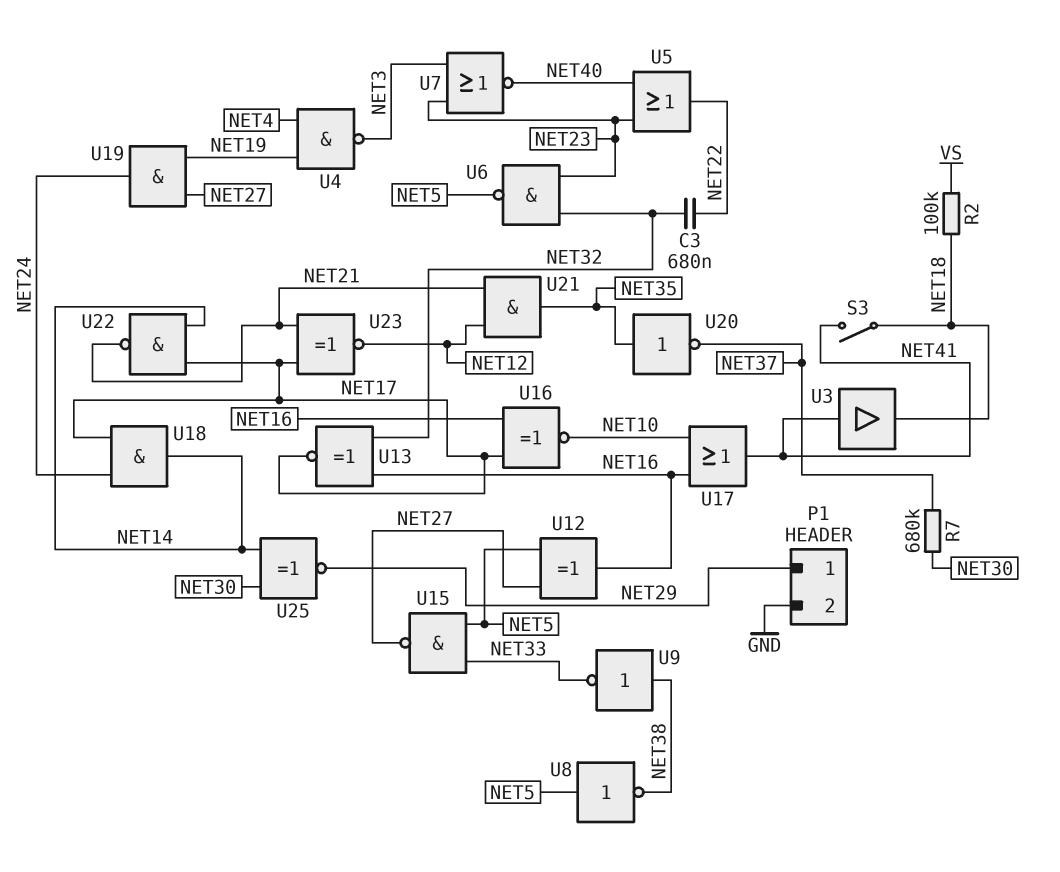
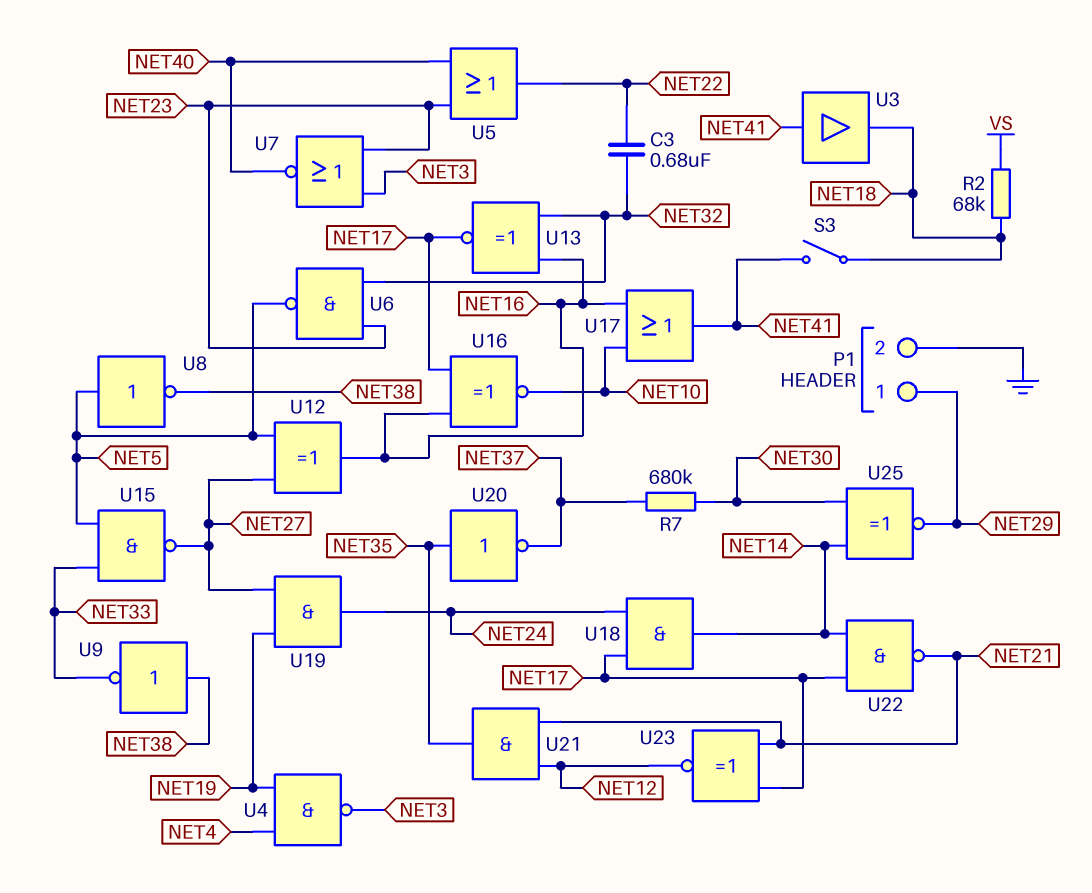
R2: 100k (NET18, VS) -> 68k (NET18, VS)

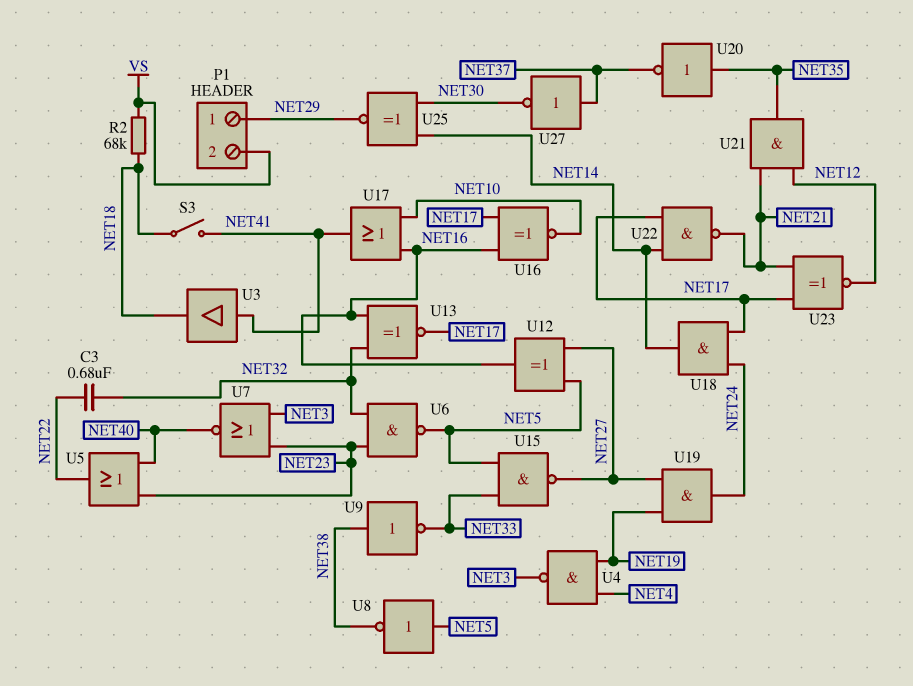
P1 pin 2: GND -> VS
R7: 680k (NET30, NET37) -> none
U27: none -> NOT (in NET37, out NET30)

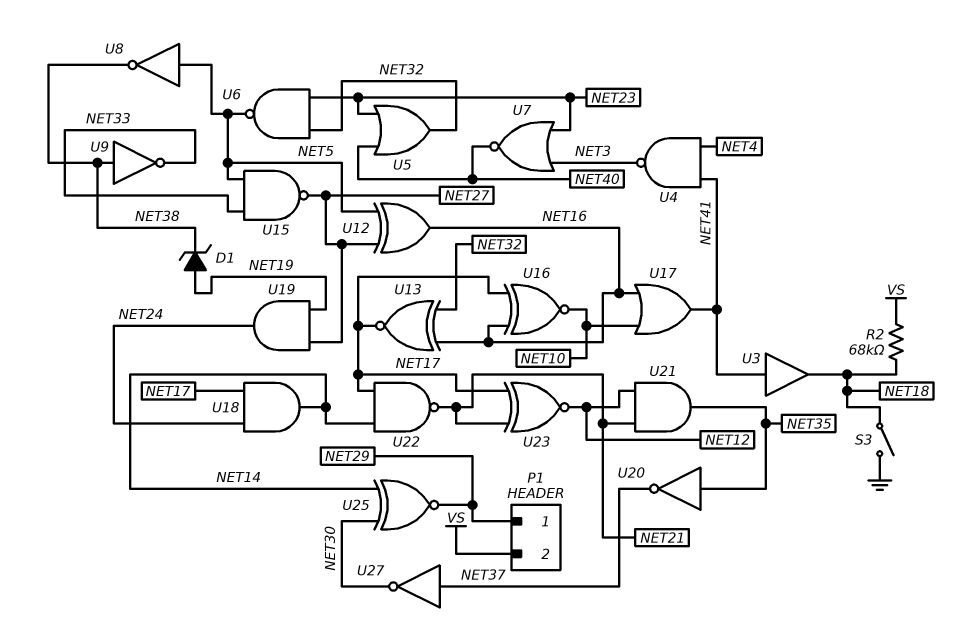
C3: 680nF (NET22, NET32) -> none
D1: none -> zener (A NET19, K NET38)
S3: switch (NET18, NET41) -> switch (GND, NET18)
U4: NAND (in NET4, in NET19, out NET3) -> NAND (in NET4, in NET41, out NET3)
U5: OR (in NET23, in NET40, out NET22) -> OR (in NET23, in NET40, out NET32)

